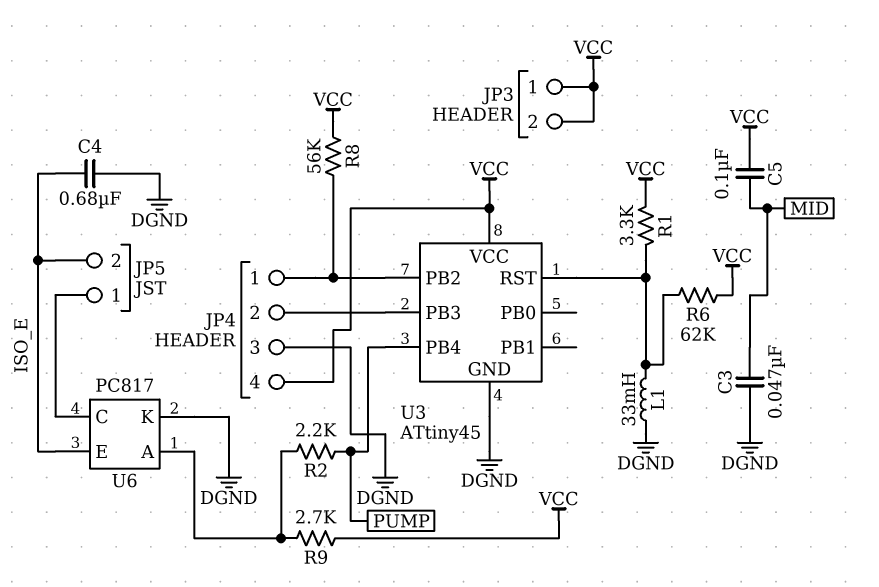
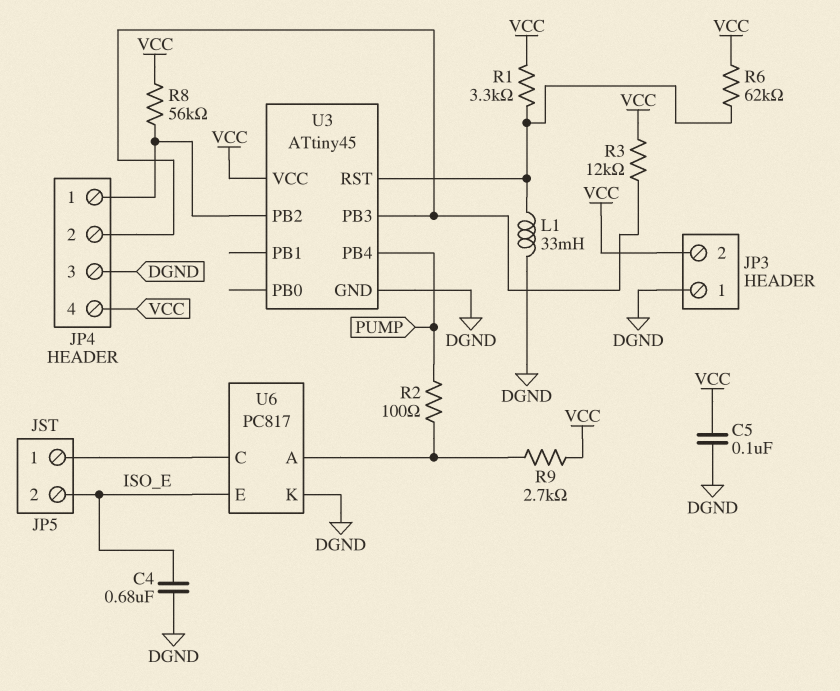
C3: 47nF (DGND, MID) -> none
C5: 100nF (MID, VCC) -> 100nF (DGND, VCC)
JP3 pin 1: VCC -> DGND
R2: 2.2k (PUMP, U6/A) -> 100 (PUMP, U6/A)
R3: none -> 12k (JP4/2, VCC)

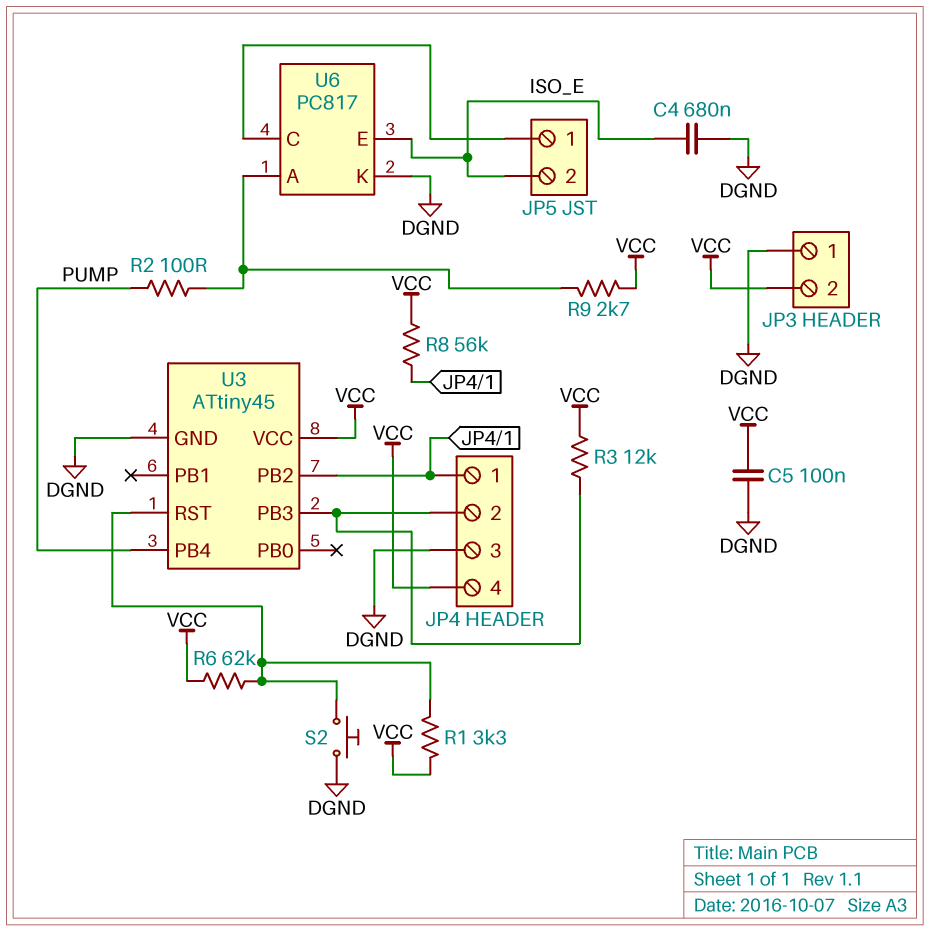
L1: 33mH (DGND, U3/RST) -> none
S2: none -> button (DGND, U3/RST)

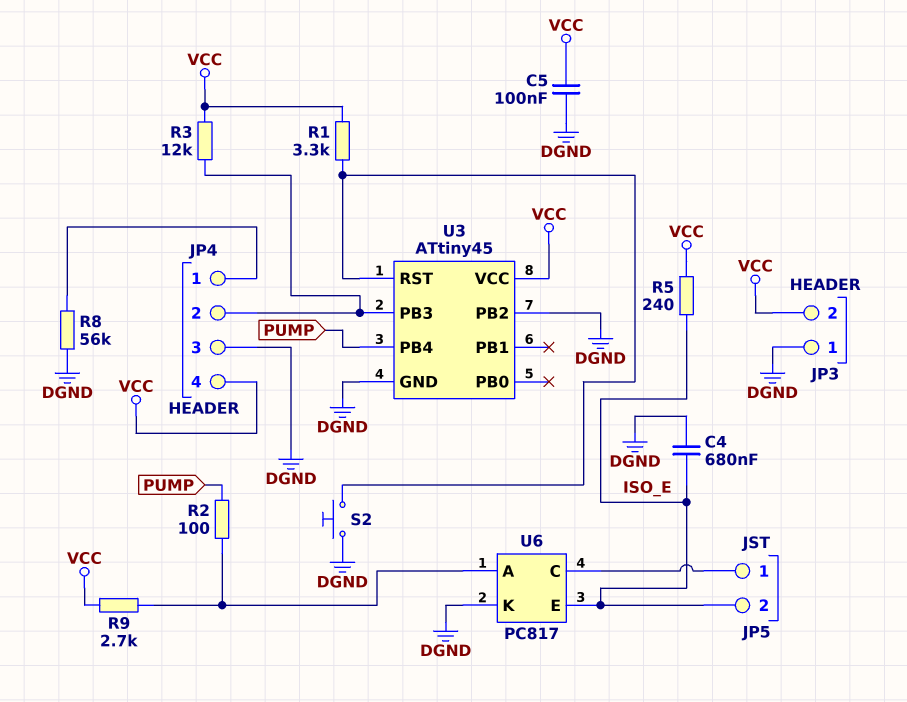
R5: none -> 240 (ISO_E, VCC)
R6: 62k (U3/RST, VCC) -> none
R8: 56k (JP4/1, VCC) -> 56k (DGND, JP4/1)
U3 pin PB2: JP4/1 -> DGND

